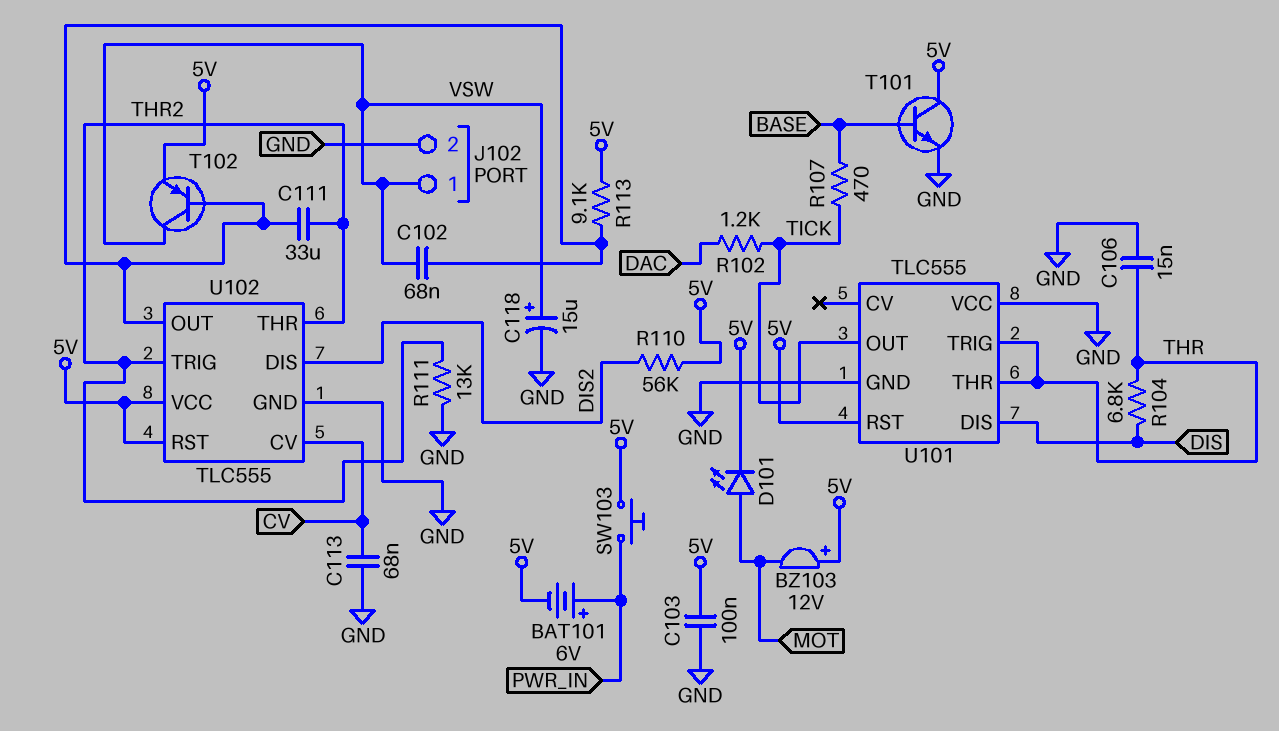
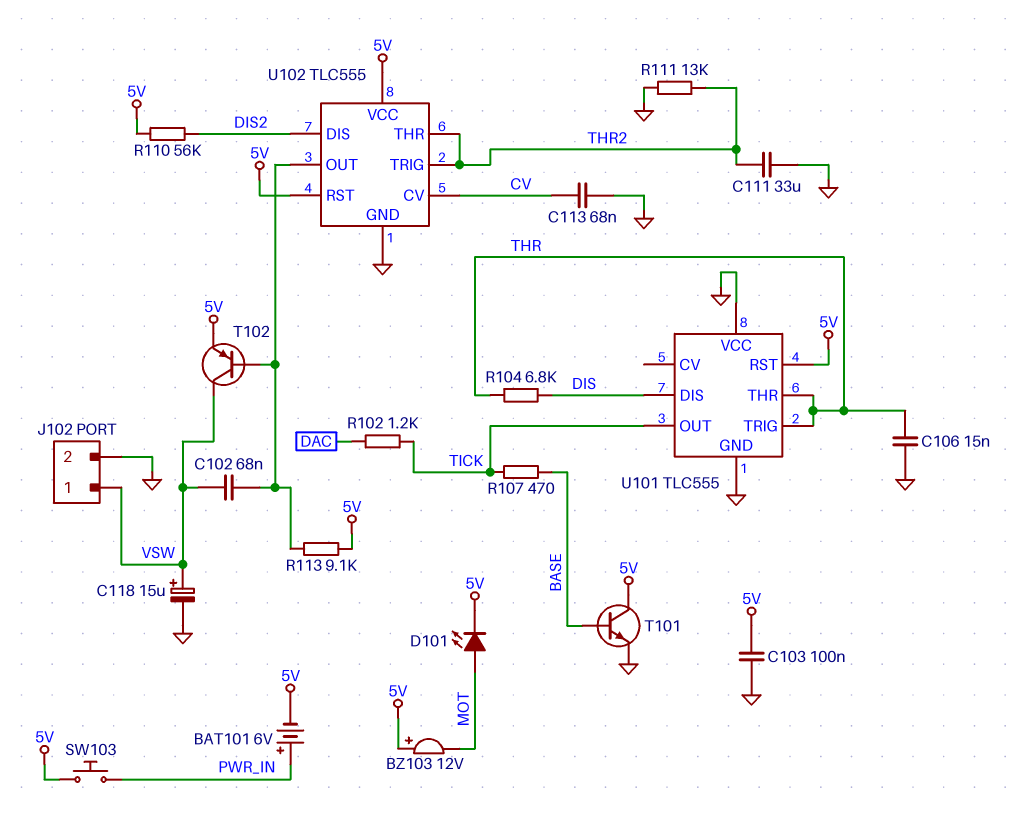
C111: 33uF (THR2, U102/OUT) -> 33uF (GND, THR2)

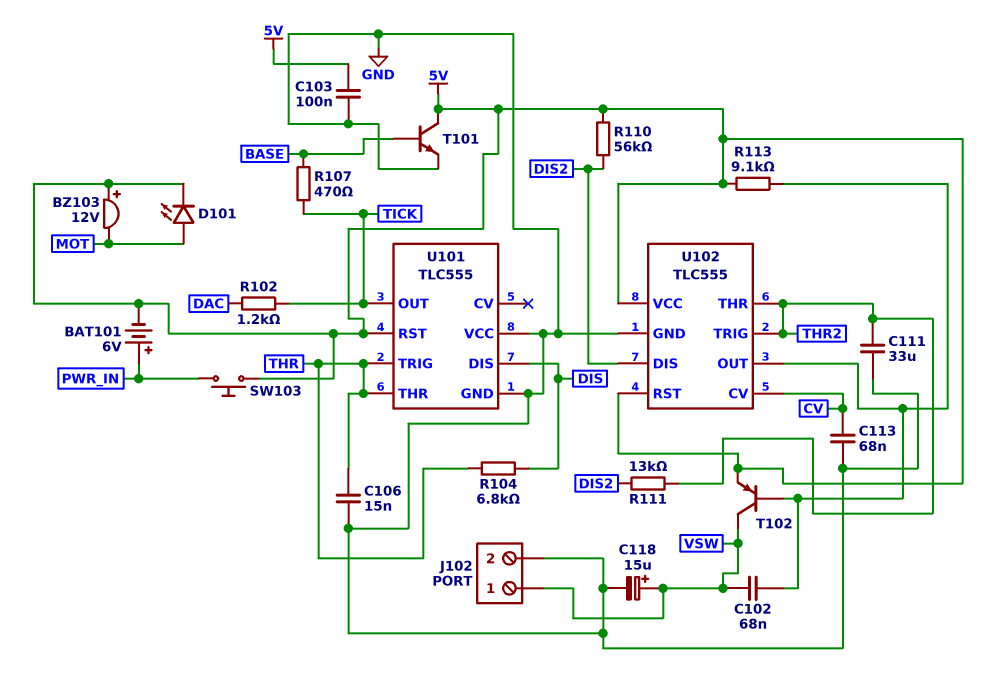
R111: 13k (GND, THR2) -> 13k (DIS2, THR2)

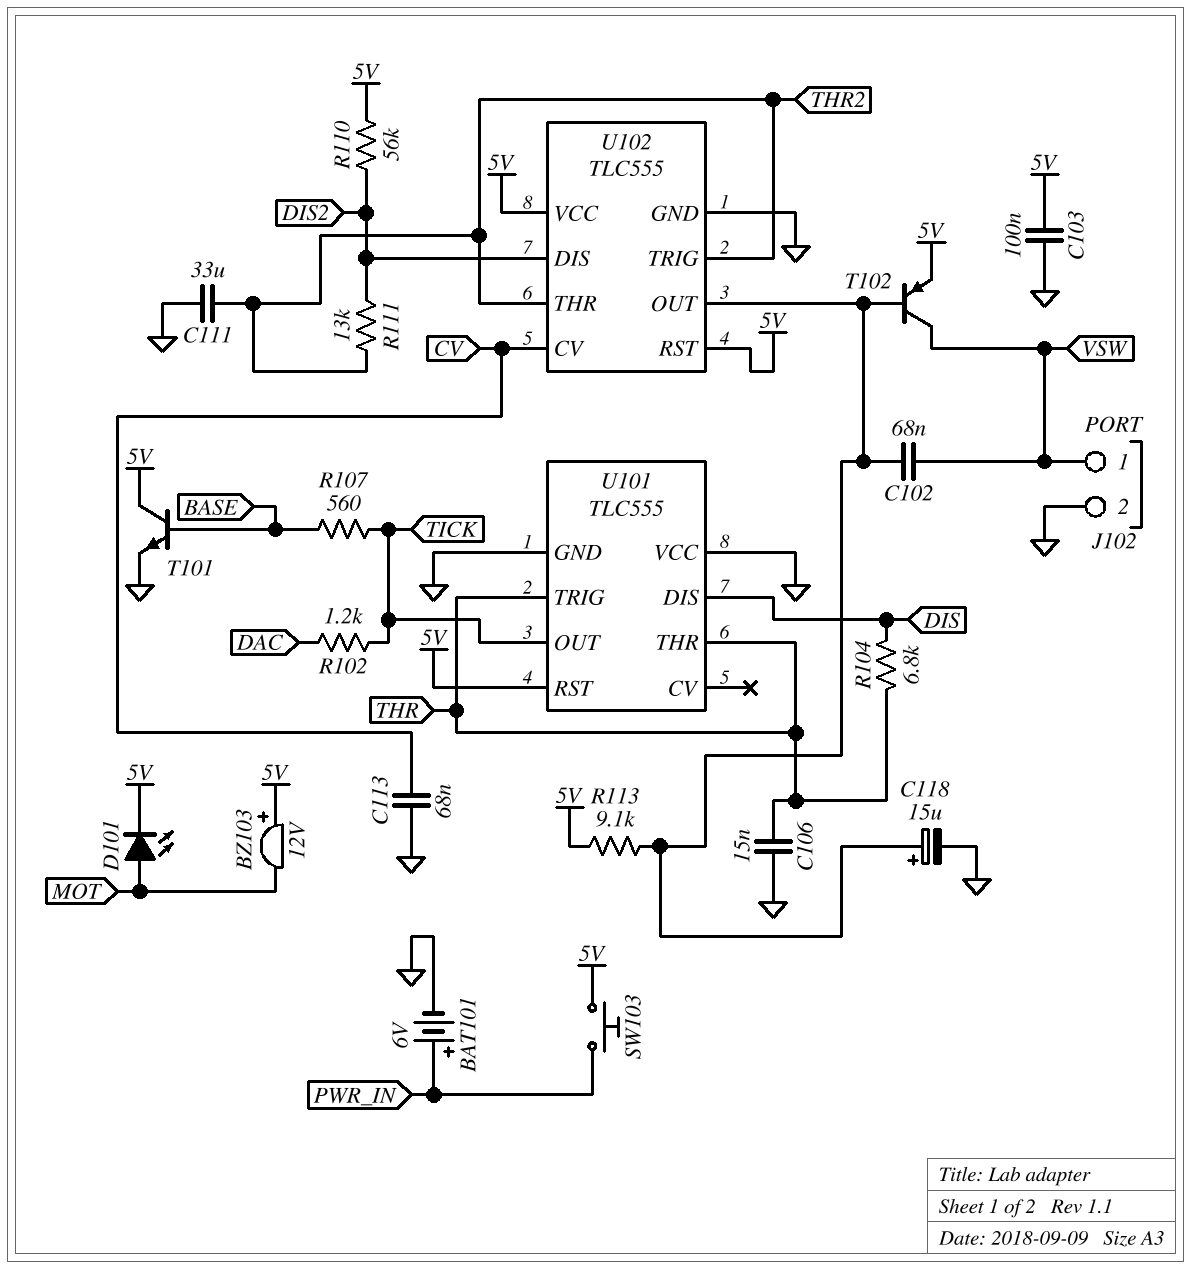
BAT101: 6V (plus PWR_IN, minus 5V) -> 6V (plus PWR_IN, minus GND)
C118: 15uF (plus VSW, minus GND) -> 15uF (plus U102/OUT, minus GND)
R107: 470 (BASE, TICK) -> 560 (BASE, TICK)

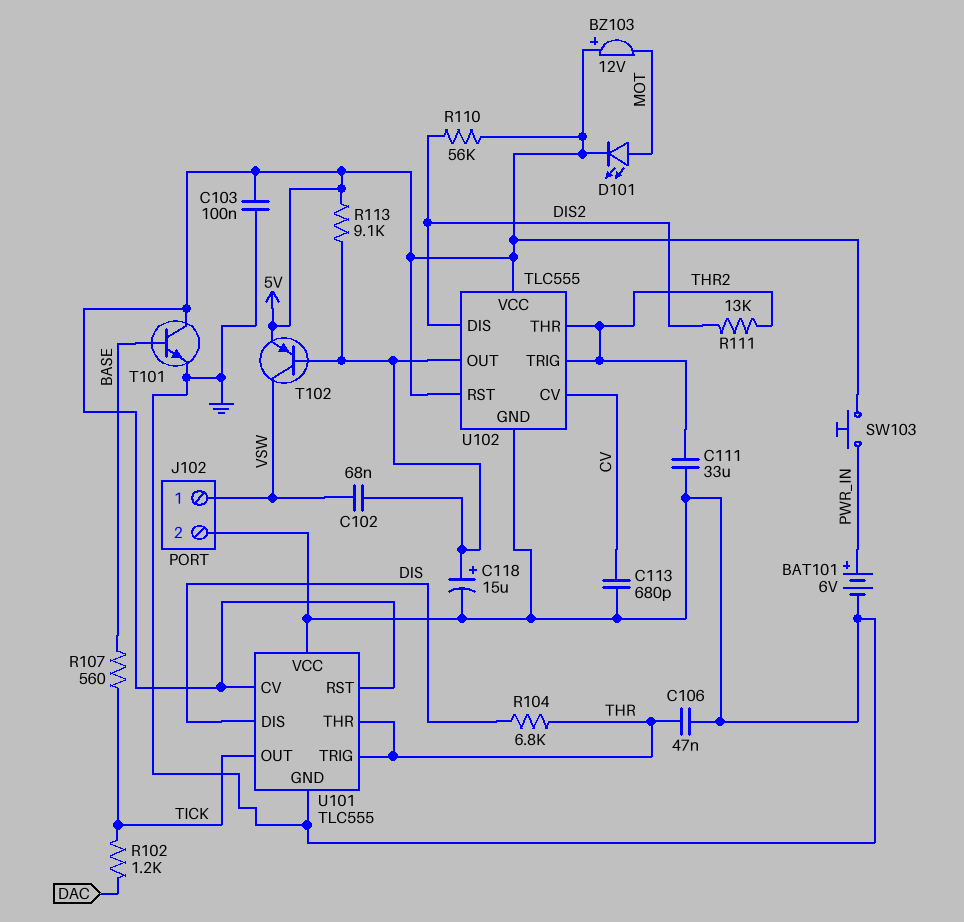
C106: 15nF (GND, THR) -> 47nF (GND, THR)
C113: 68nF (CV, GND) -> 680pF (CV, GND)
U101 pin CV: none -> 5V

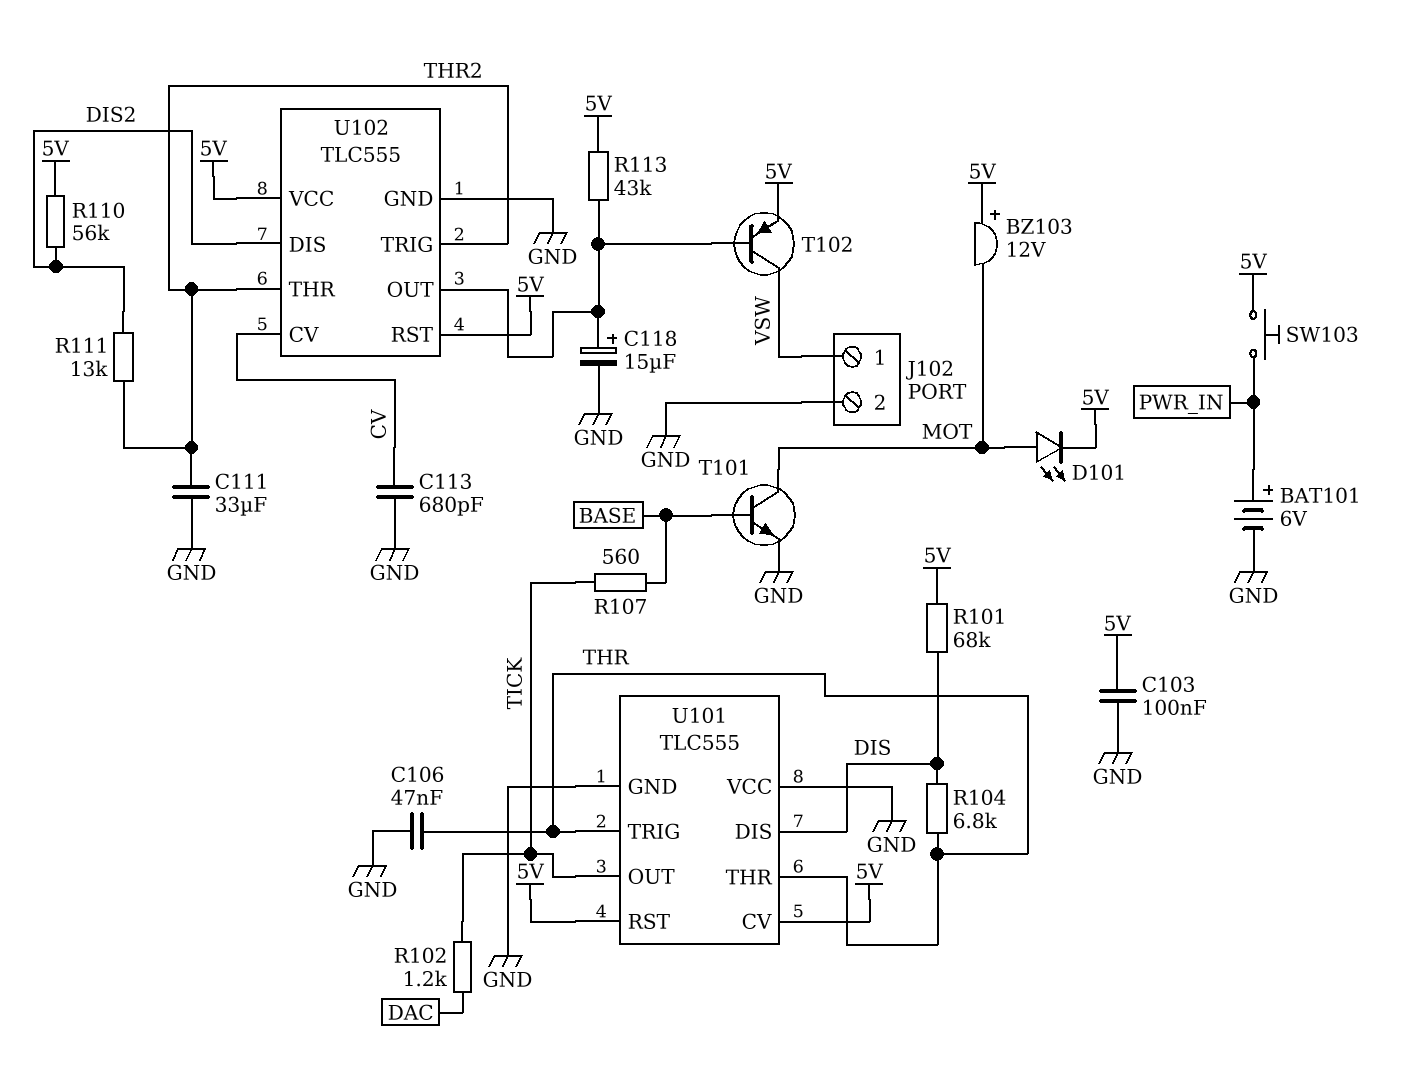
C102: 68nF (U102/OUT, VSW) -> none
R101: none -> 68k (5V, DIS)
R113: 9.1k (5V, U102/OUT) -> 43k (5V, U102/OUT)
T101: NPN (B BASE, C 5V, E GND) -> NPN (B BASE, C MOT, E GND)

